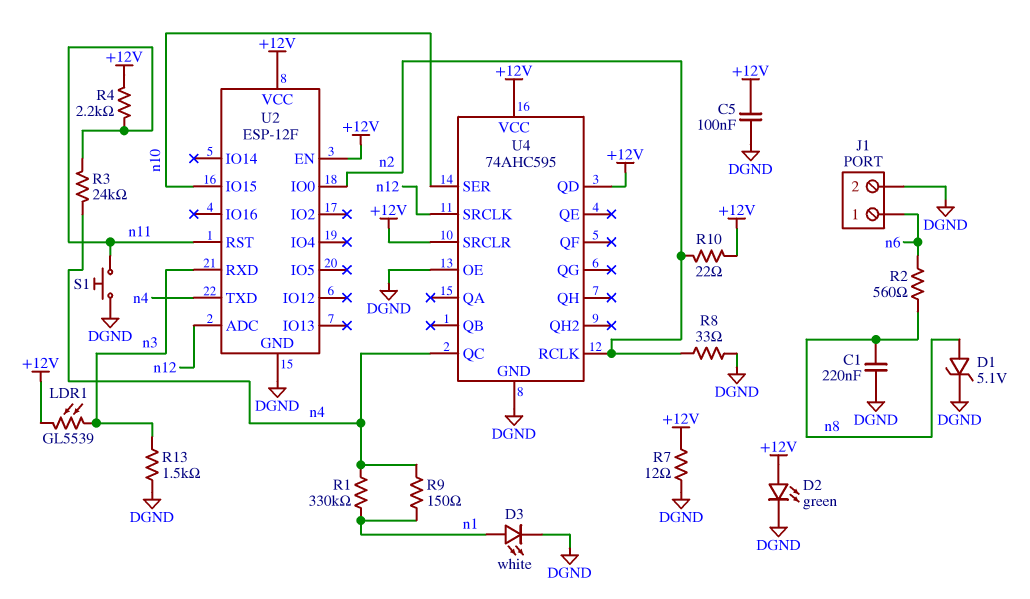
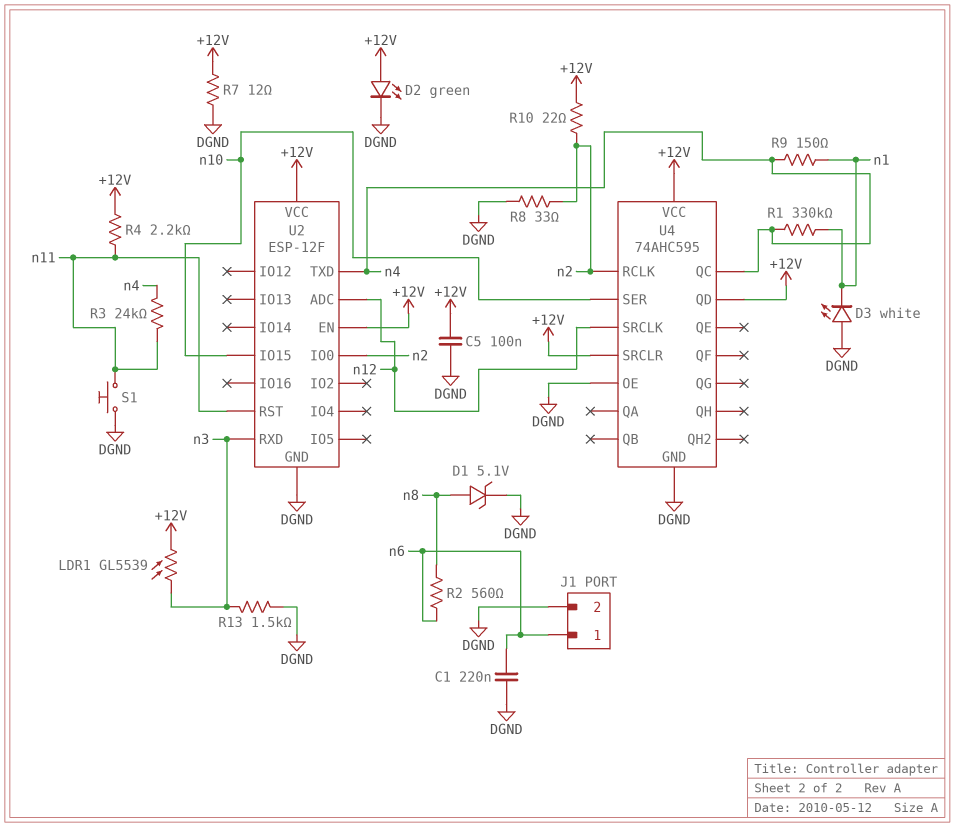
C1: 220nF (DGND, n8) -> 220nF (DGND, n6)
D3: LED white (A n1, K DGND) -> LED white (A DGND, K n1)

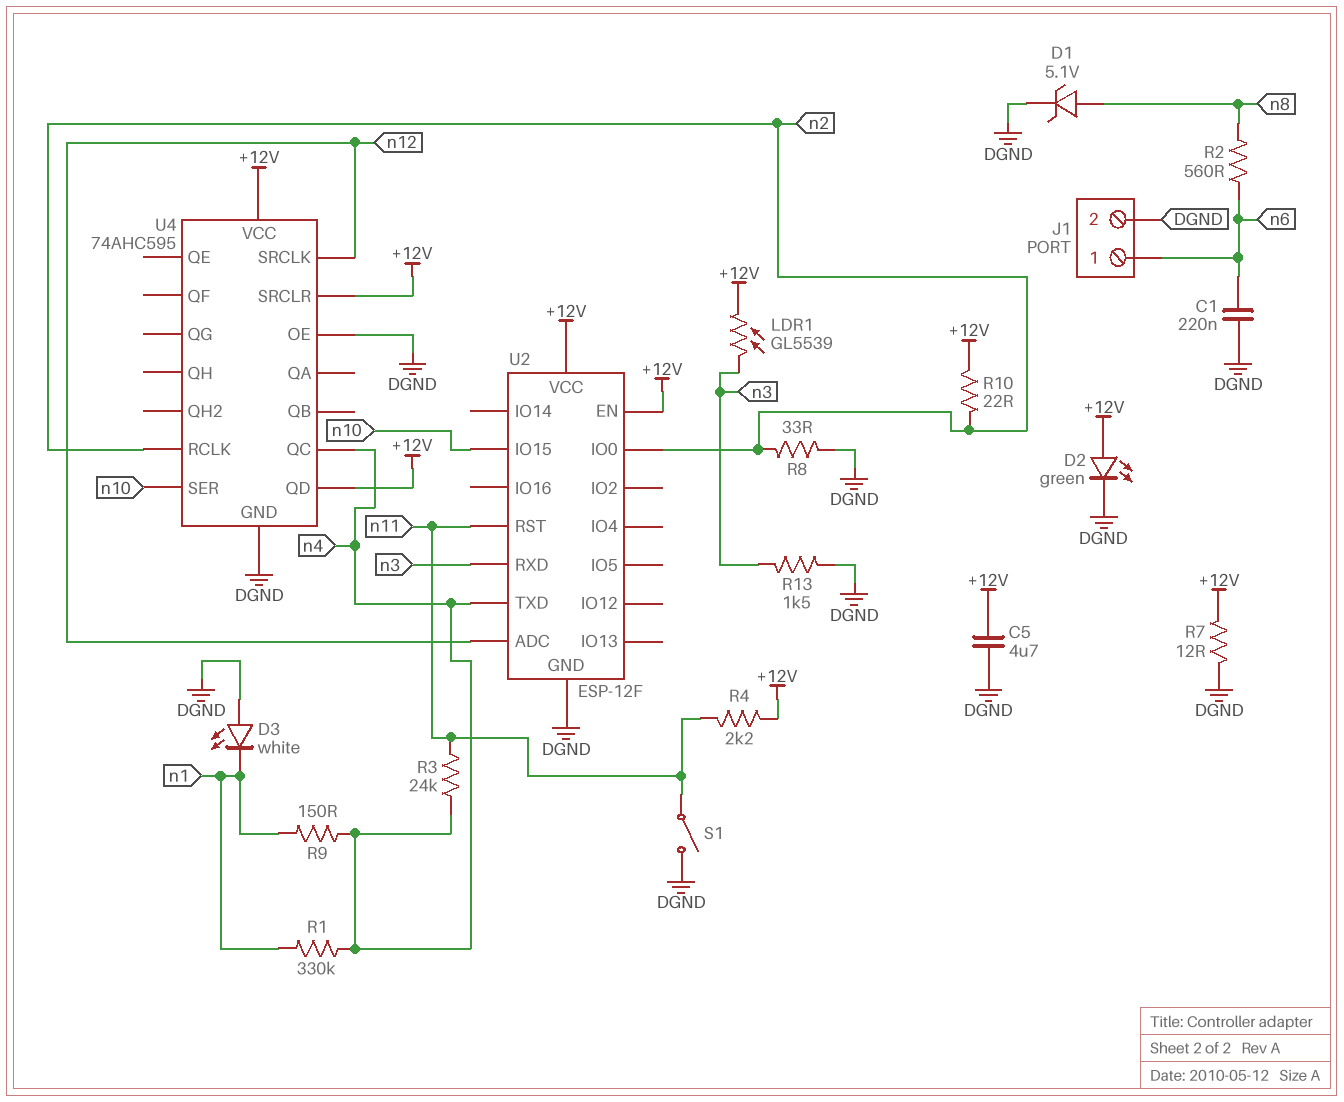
C5: 100nF (+12V, DGND) -> 4.7uF (+12V, DGND)
S1: button (DGND, n11) -> switch (DGND, n11)

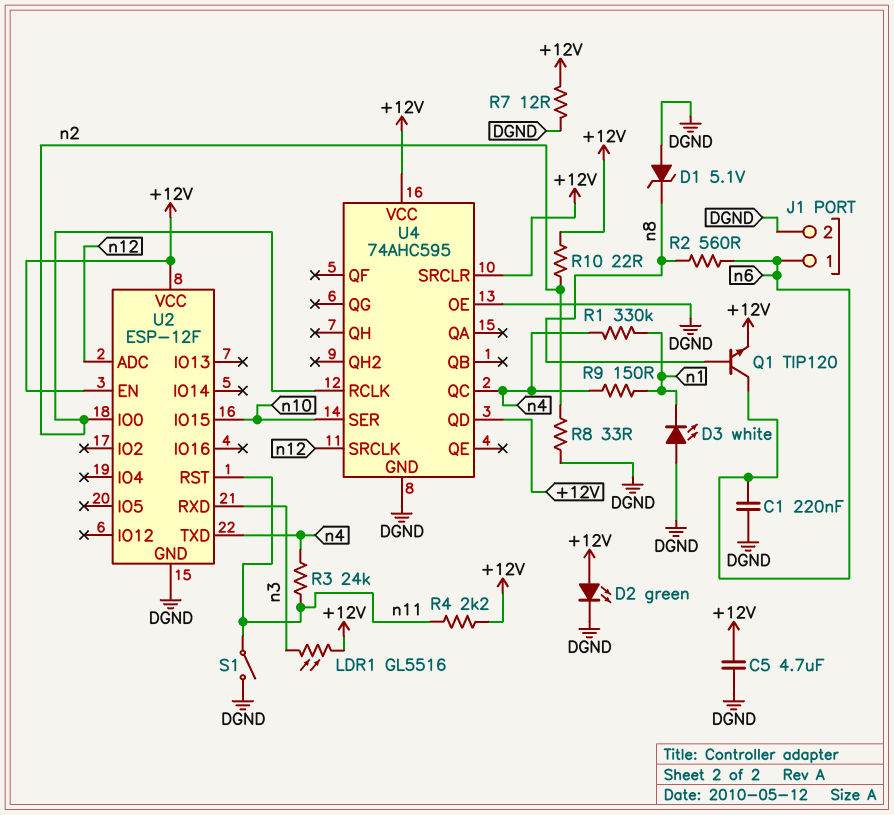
D1: zener 5.1V (A n8, K DGND) -> zener 5.1V (A DGND, K n8)
LDR1: GL5539 (+12V, n3) -> GL5516 (+12V, n3)
Q1: none -> NPN TIP120 (B n8, C n6, E +12V)
R13: 1.5k (DGND, n3) -> none

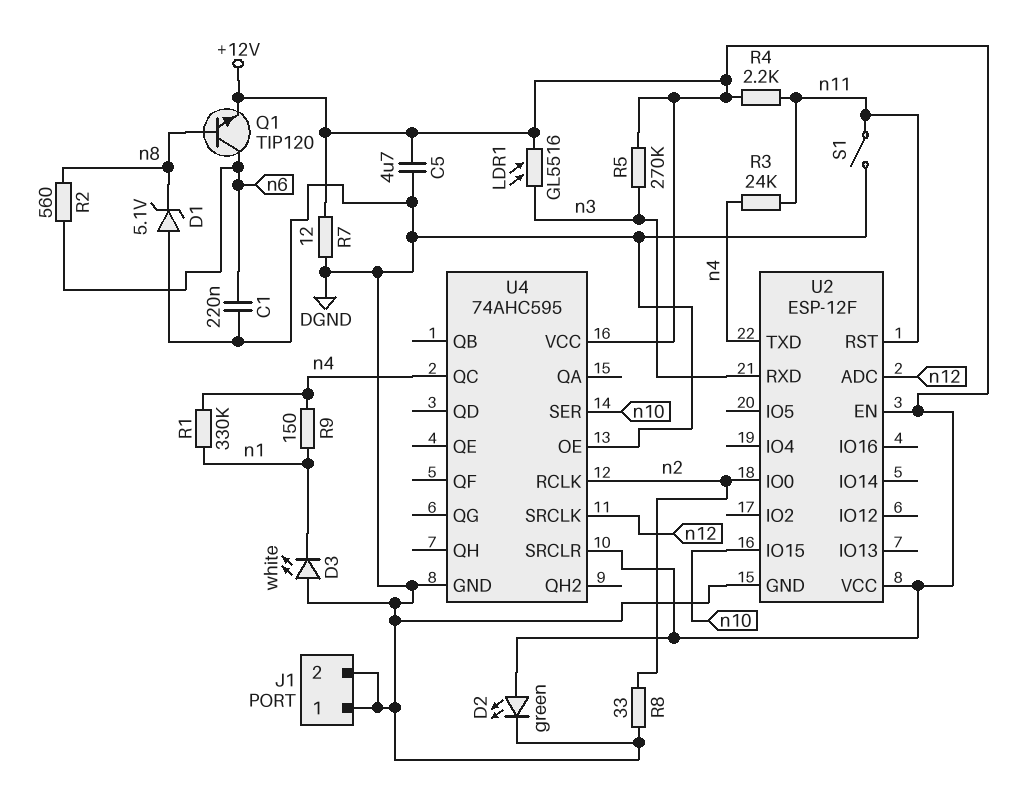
J1 pin 1: n6 -> DGND
R5: none -> 270k (+12V, n3)
R10: 22 (+12V, n2) -> none
U4 pin QD: +12V -> none

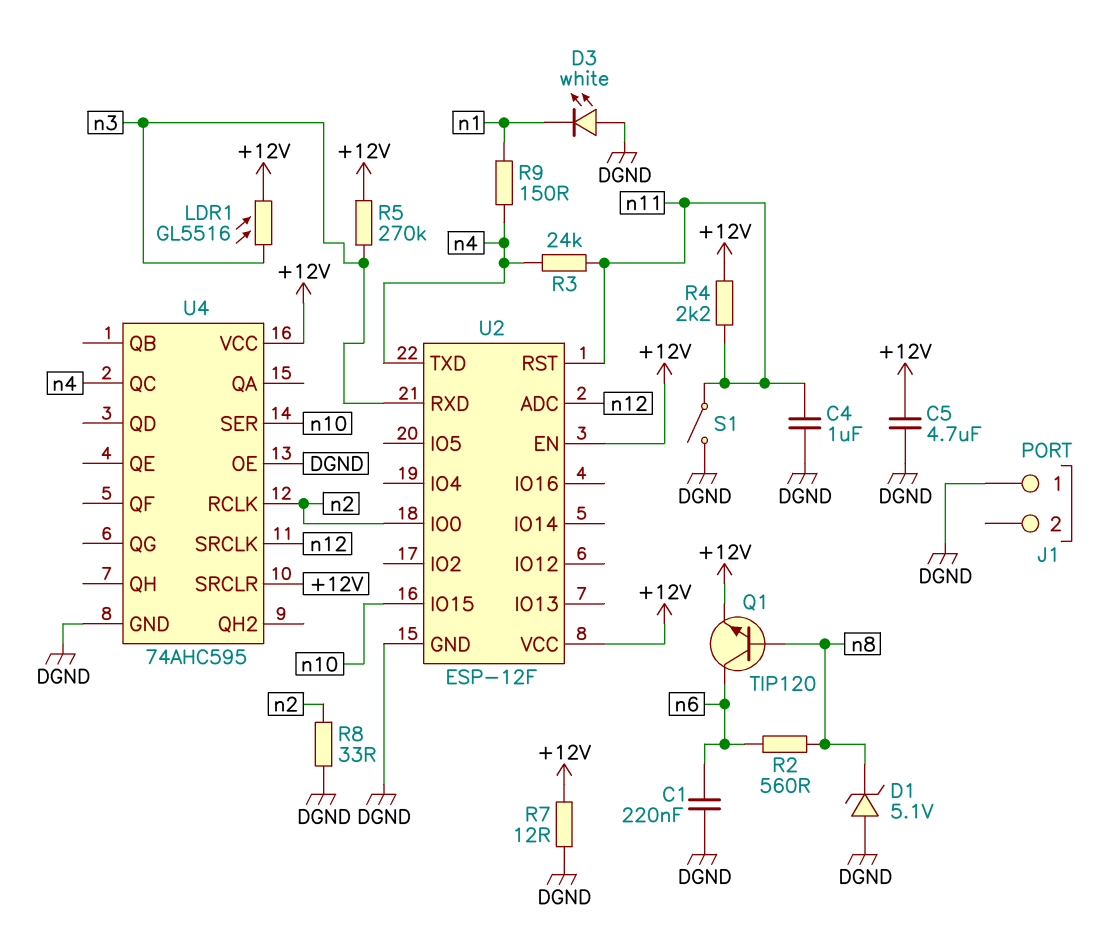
C4: none -> 1uF (DGND, n11)
D2: LED green (A +12V, K DGND) -> none
J1 pin 2: DGND -> none
R1: 330k (n1, n4) -> none

